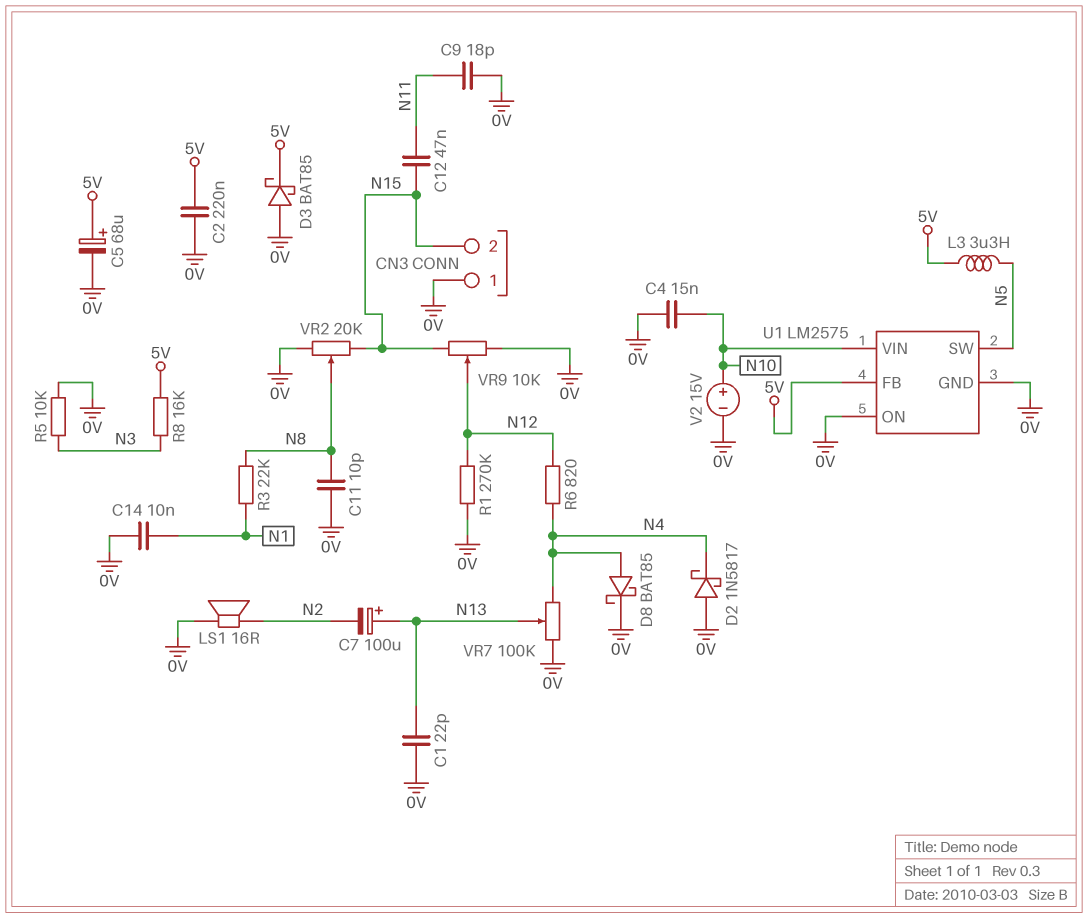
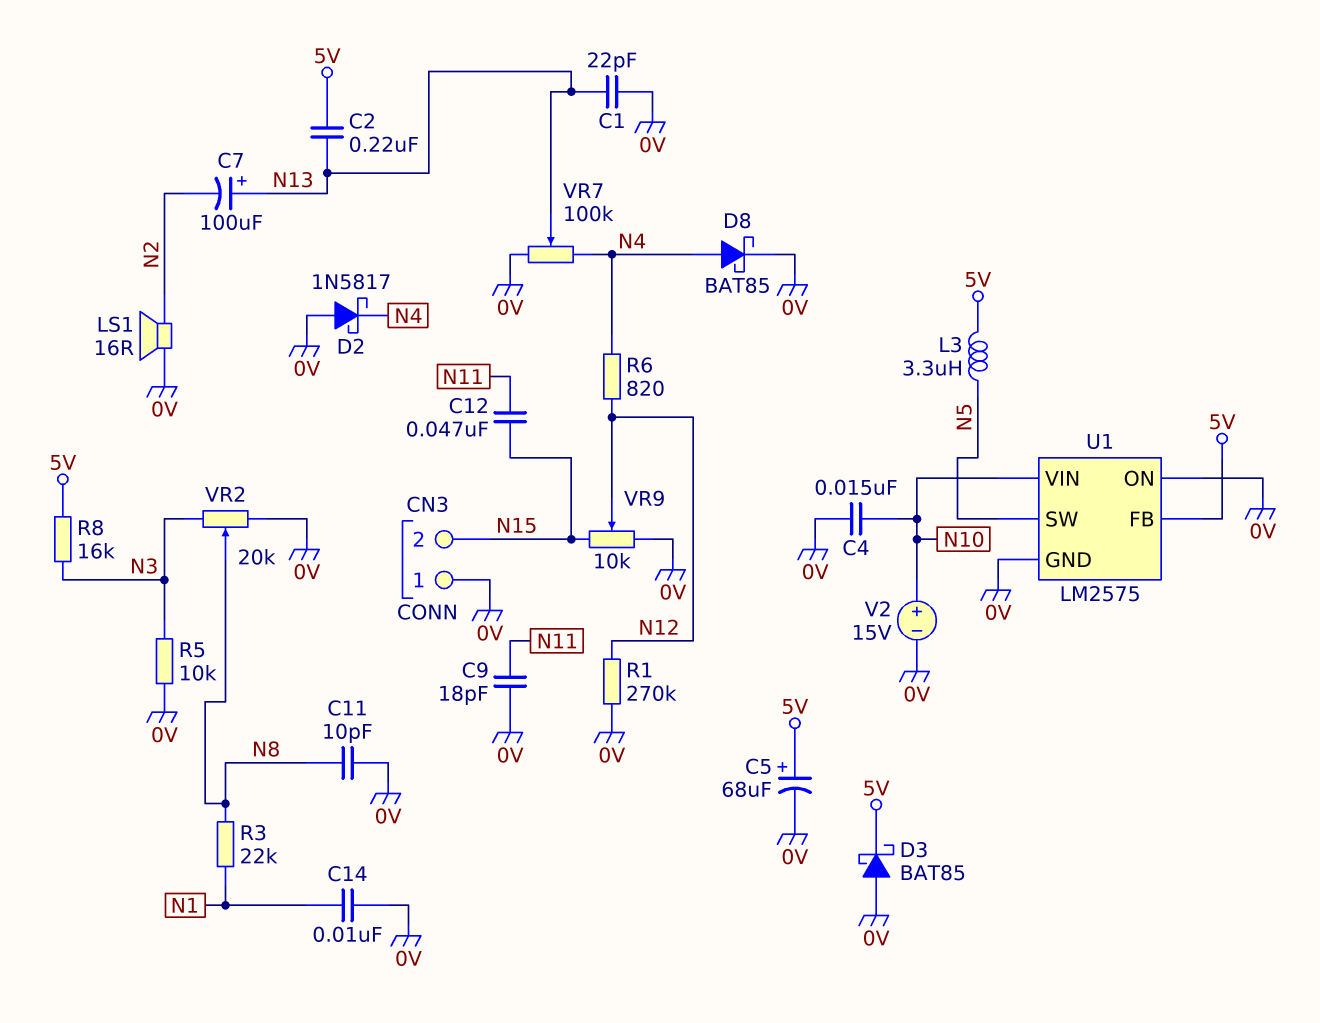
C2: 220nF (0V, 5V) -> 220nF (5V, N13)
VR2: 20k (0V, N15, wiper N8) -> 20k (0V, N3, wiper N8)

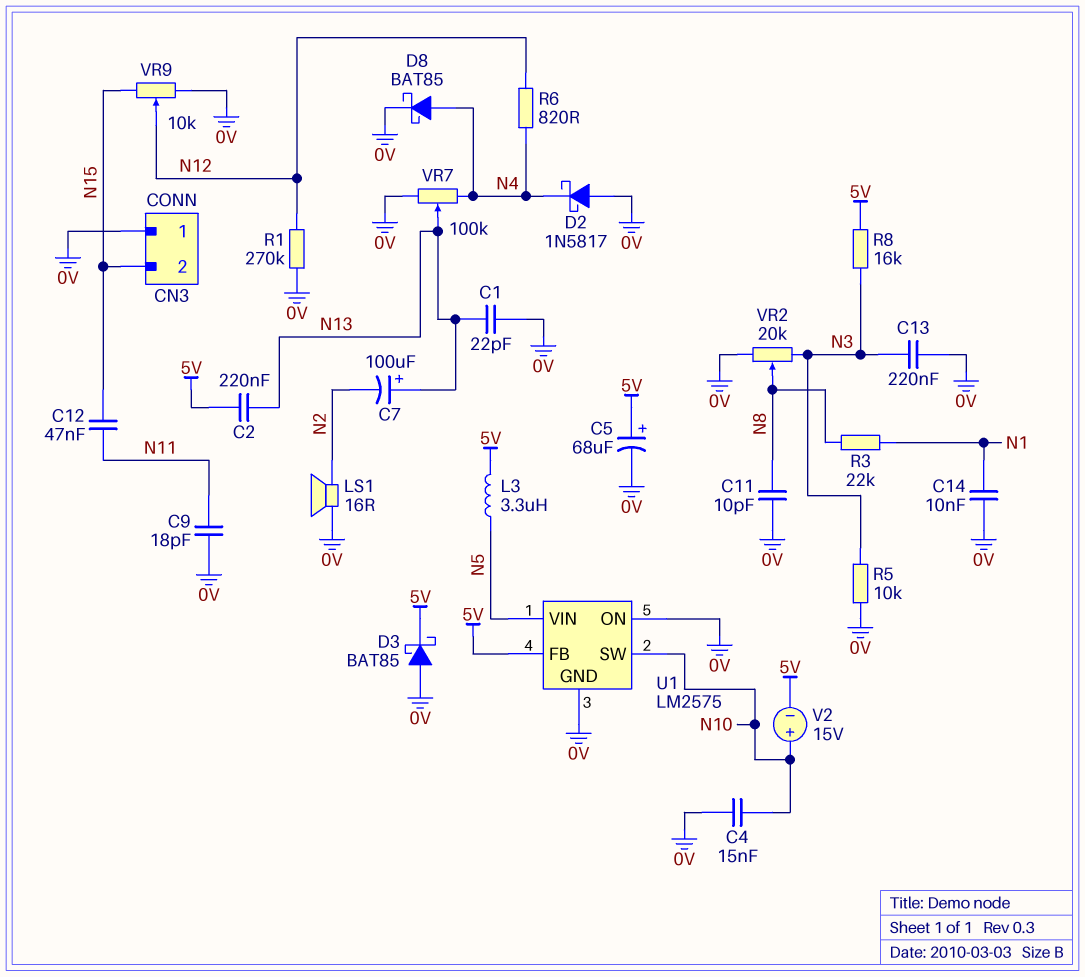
C13: none -> 220nF (0V, N3)
U1 pin SW: N5 -> N10
U1 pin VIN: N10 -> N5
V2: 15V (plus N10, minus 0V) -> 15V (plus N10, minus 5V)

